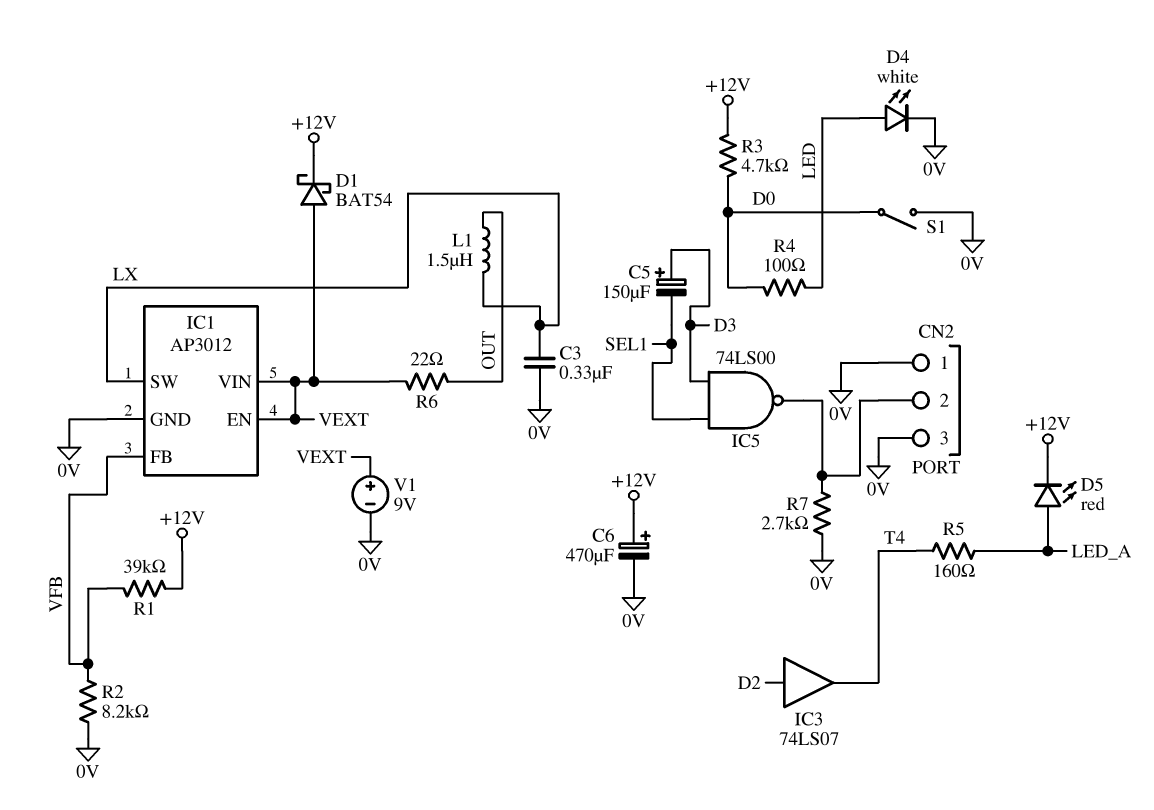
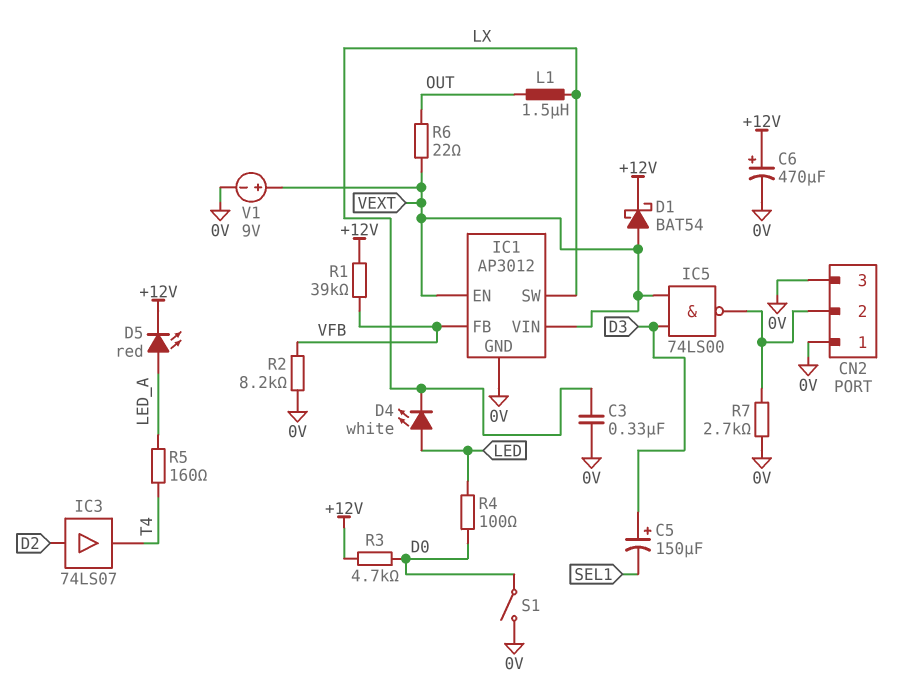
D4: LED white (A LED, K 0V) -> LED white (A LED, K LX)
IC5: NAND 74LS00 (in D3, in SEL1, out CN2/2) -> NAND 74LS00 (in D3, in VEXT, out CN2/2)

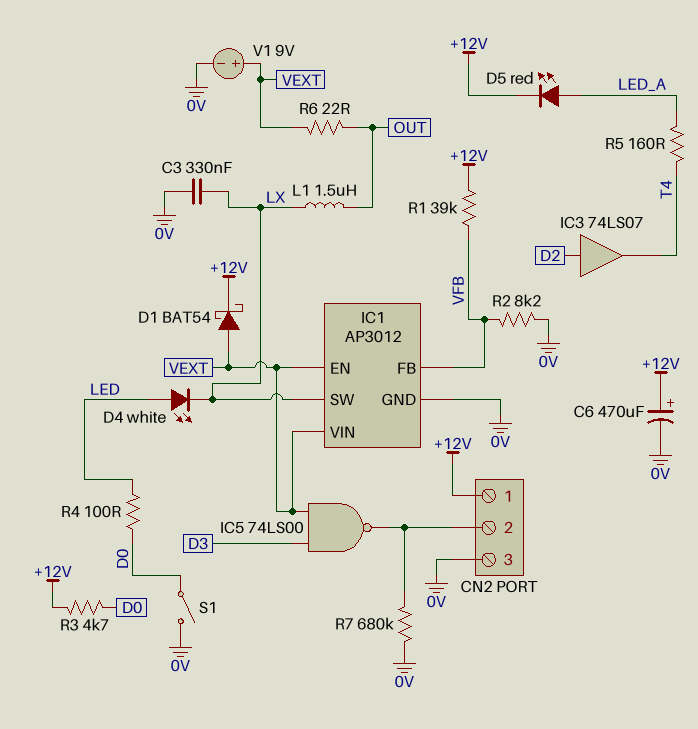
C5: 150uF (plus D3, minus SEL1) -> none
CN2 pin 1: 0V -> +12V
R7: 2.7k (0V, CN2/2) -> 680k (0V, CN2/2)

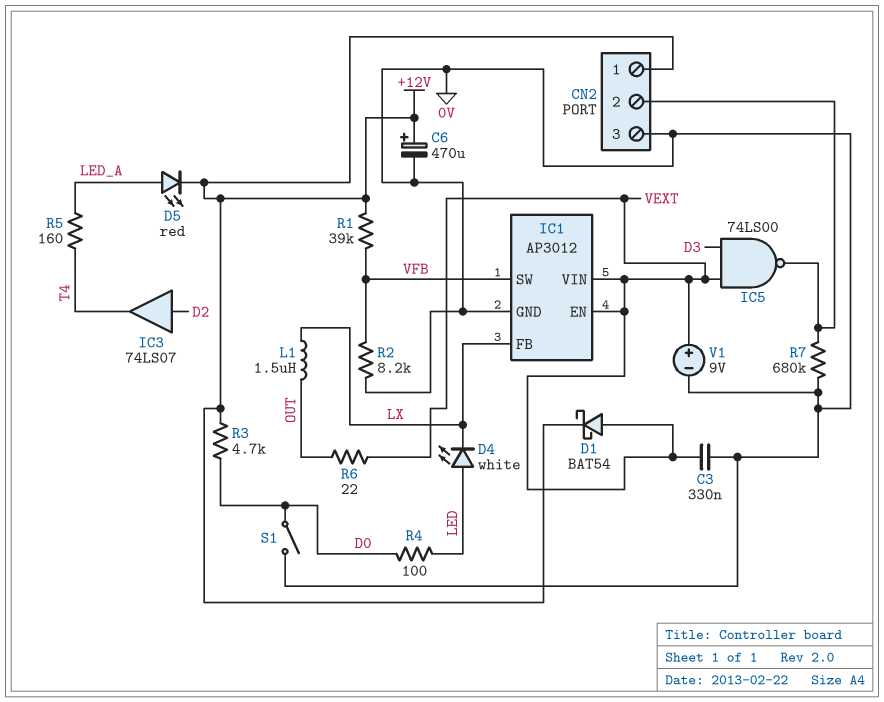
C3: 330nF (0V, LX) -> 330nF (0V, VEXT)
IC1 pin FB: VFB -> LX
IC1 pin SW: LX -> VFB

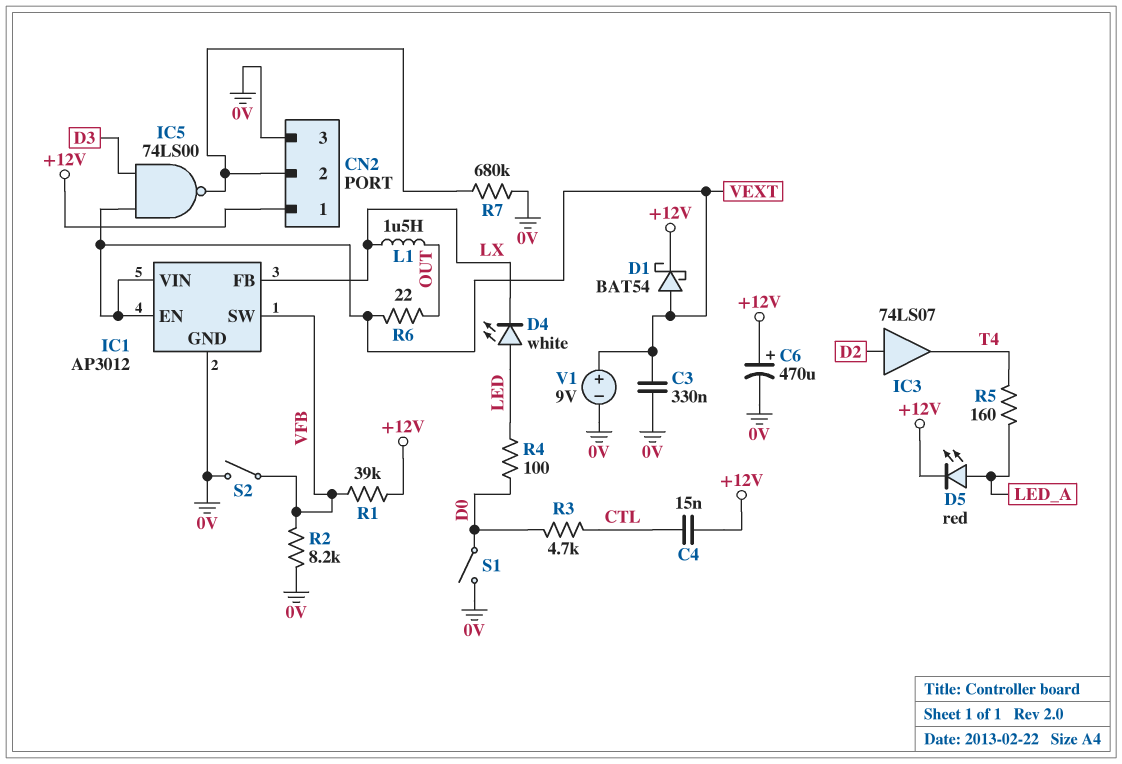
C4: none -> 15nF (+12V, CTL)
R3: 4.7k (+12V, D0) -> 4.7k (CTL, D0)
S2: none -> switch (0V, VFB)

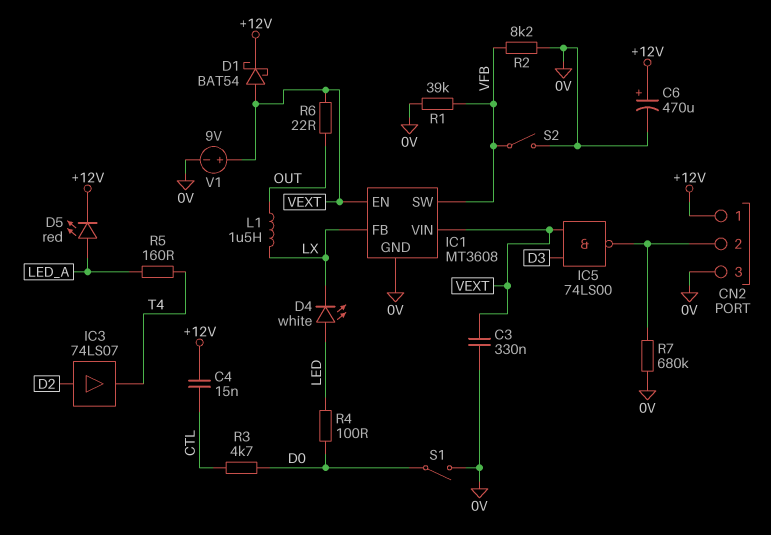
IC1: AP3012 -> MT3608
R1: 39k (+12V, VFB) -> 39k (0V, VFB)

